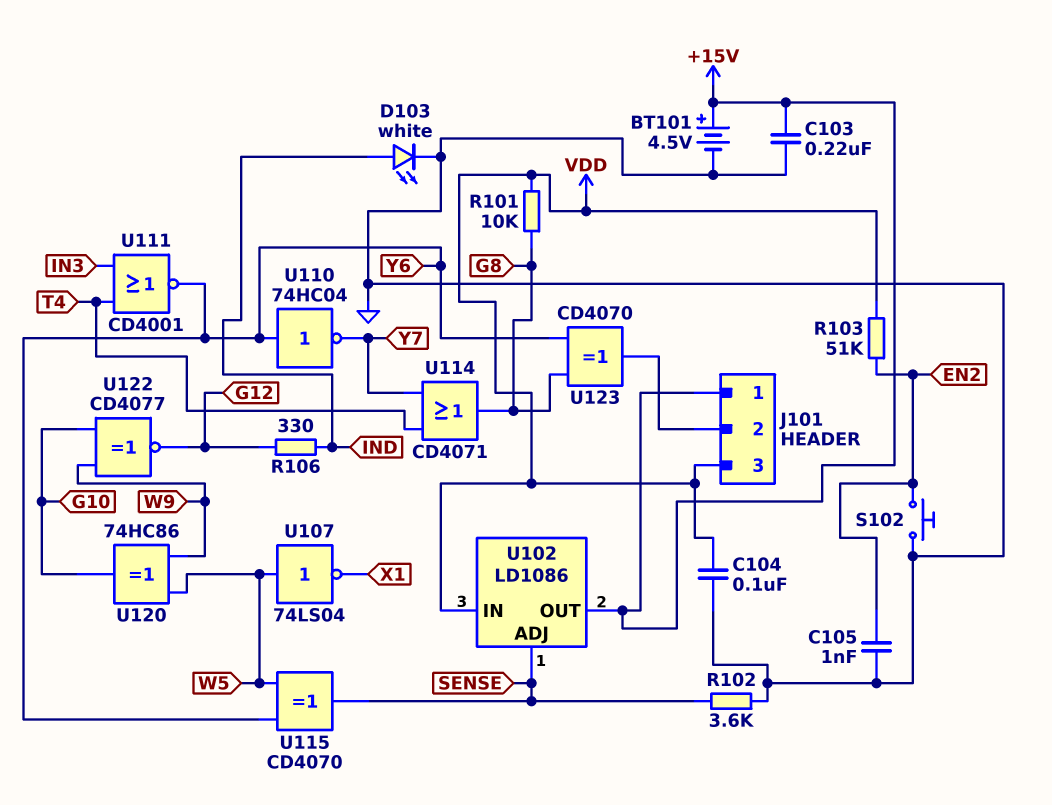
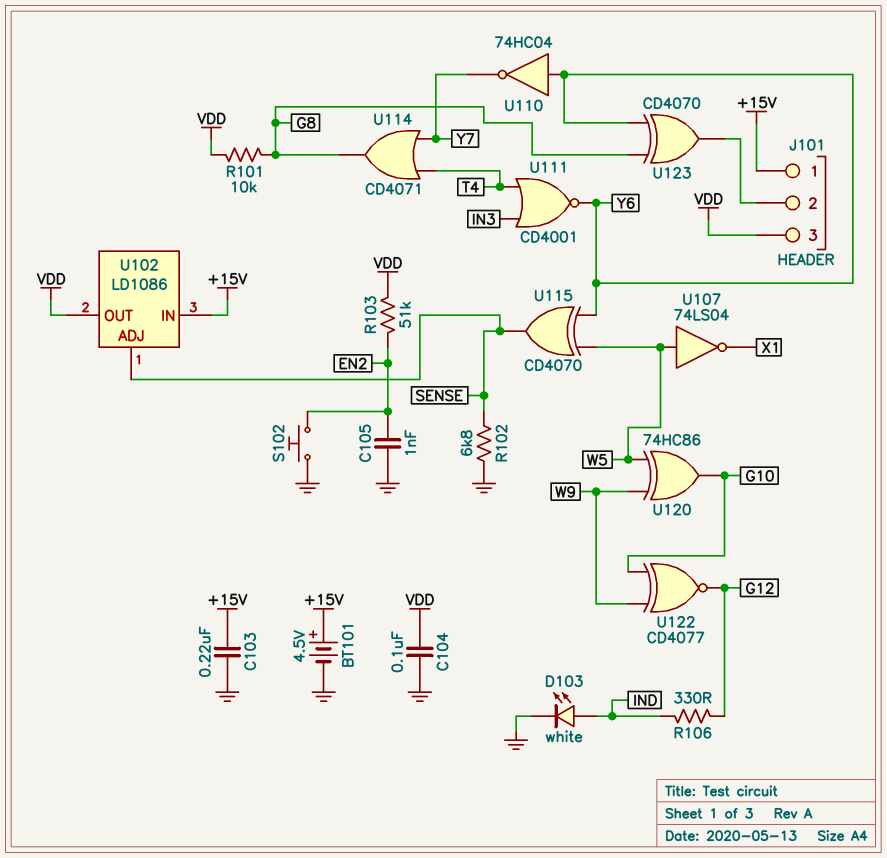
R102: 3.6k (GND, SENSE) -> 6.8k (GND, SENSE)
U102 pin IN: VDD -> +15V
U102 pin OUT: +15V -> VDD

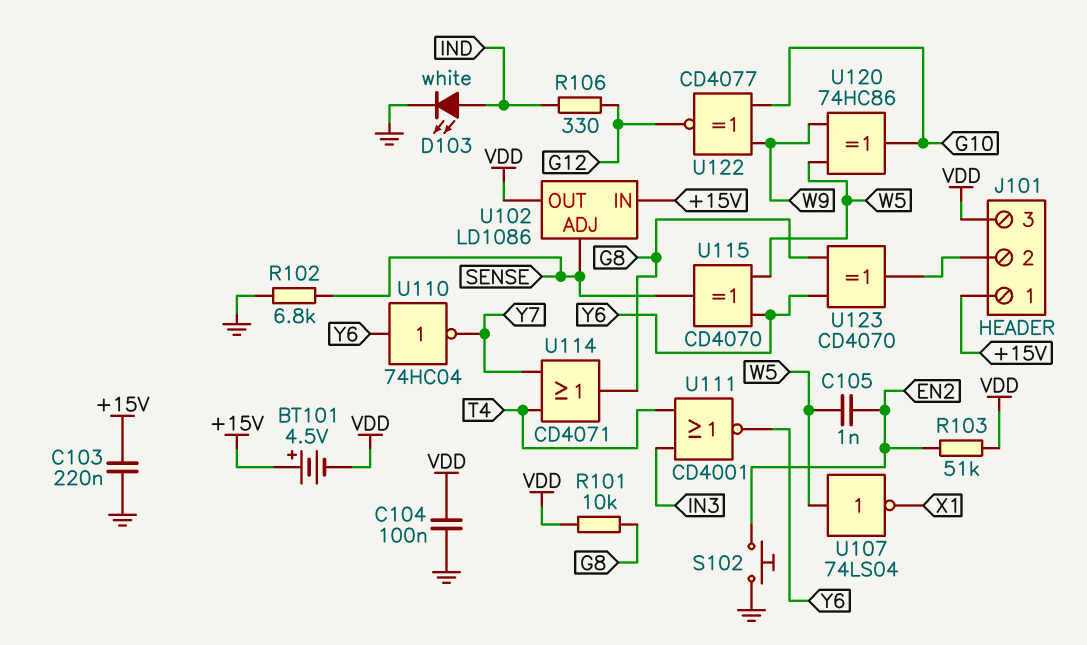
BT101: 4.5V (plus +15V, minus GND) -> 4.5V (plus +15V, minus VDD)
C105: 1nF (EN2, GND) -> 1nF (EN2, W5)

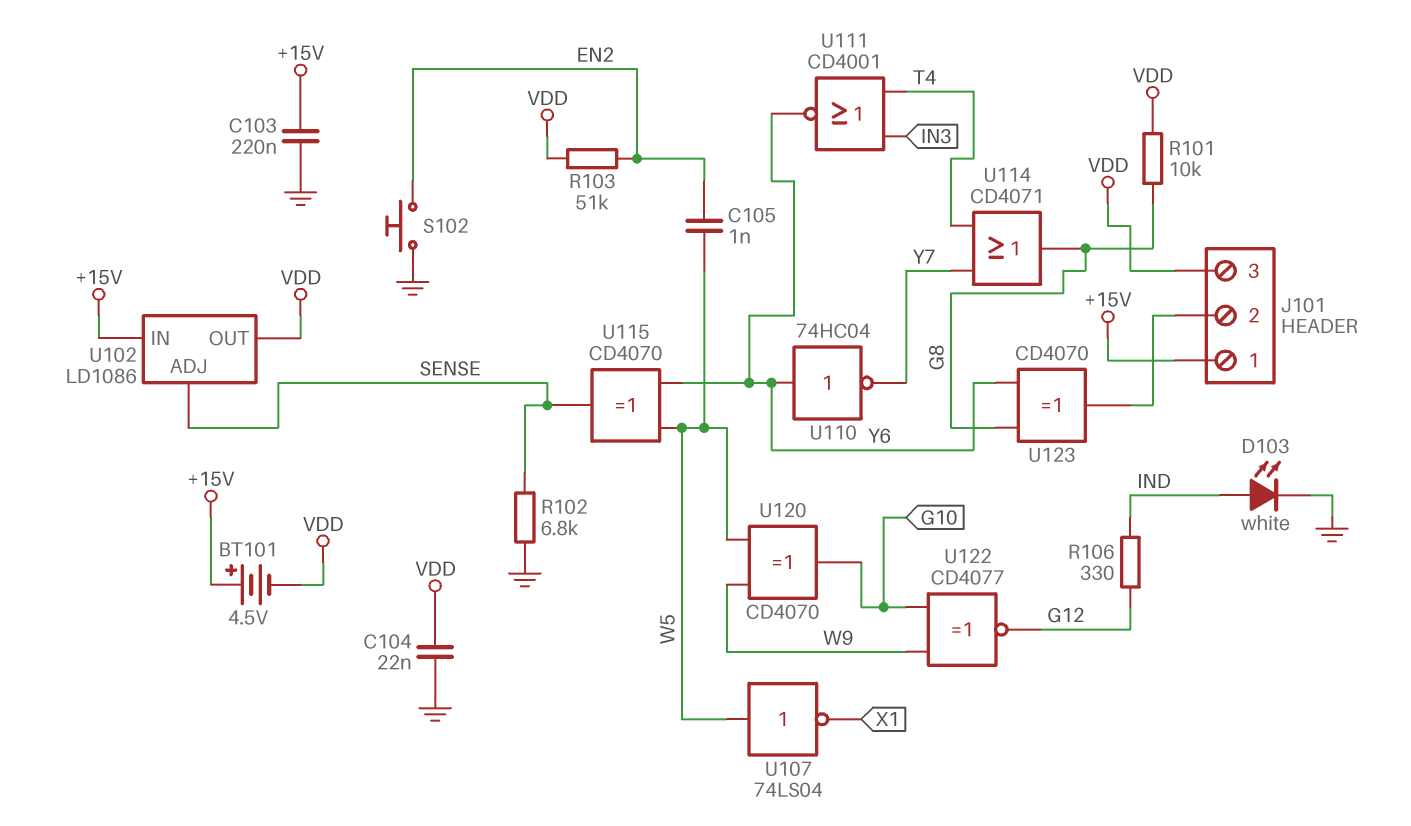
C104: 100nF (GND, VDD) -> 22nF (GND, VDD)
U120: XOR 74HC86 (in W5, in W9, out G10) -> XOR CD4070 (in W5, in W9, out G10)

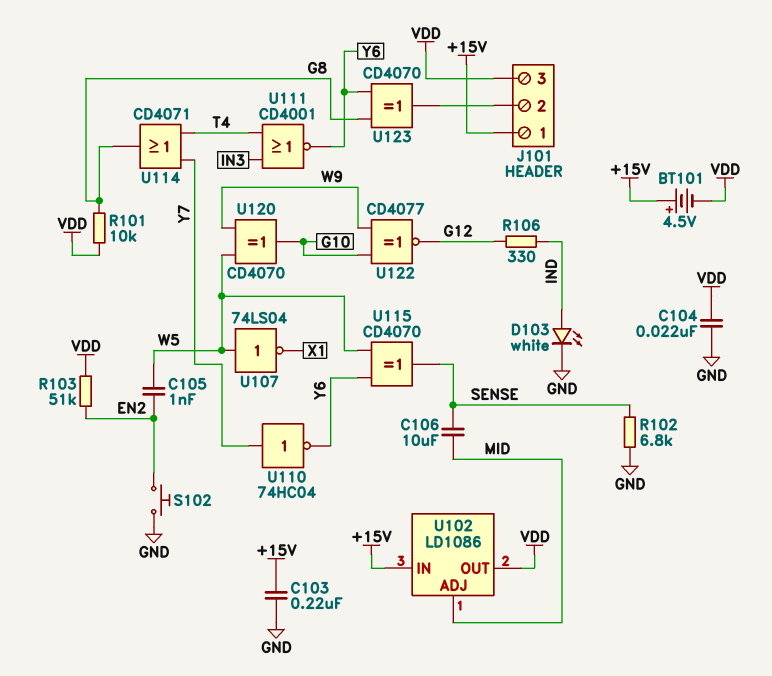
C106: none -> 10uF (MID, SENSE)
U102 pin ADJ: SENSE -> MID
U110: NOT 74HC04 (in Y6, out Y7) -> NOT 74HC04 (in Y7, out Y6)

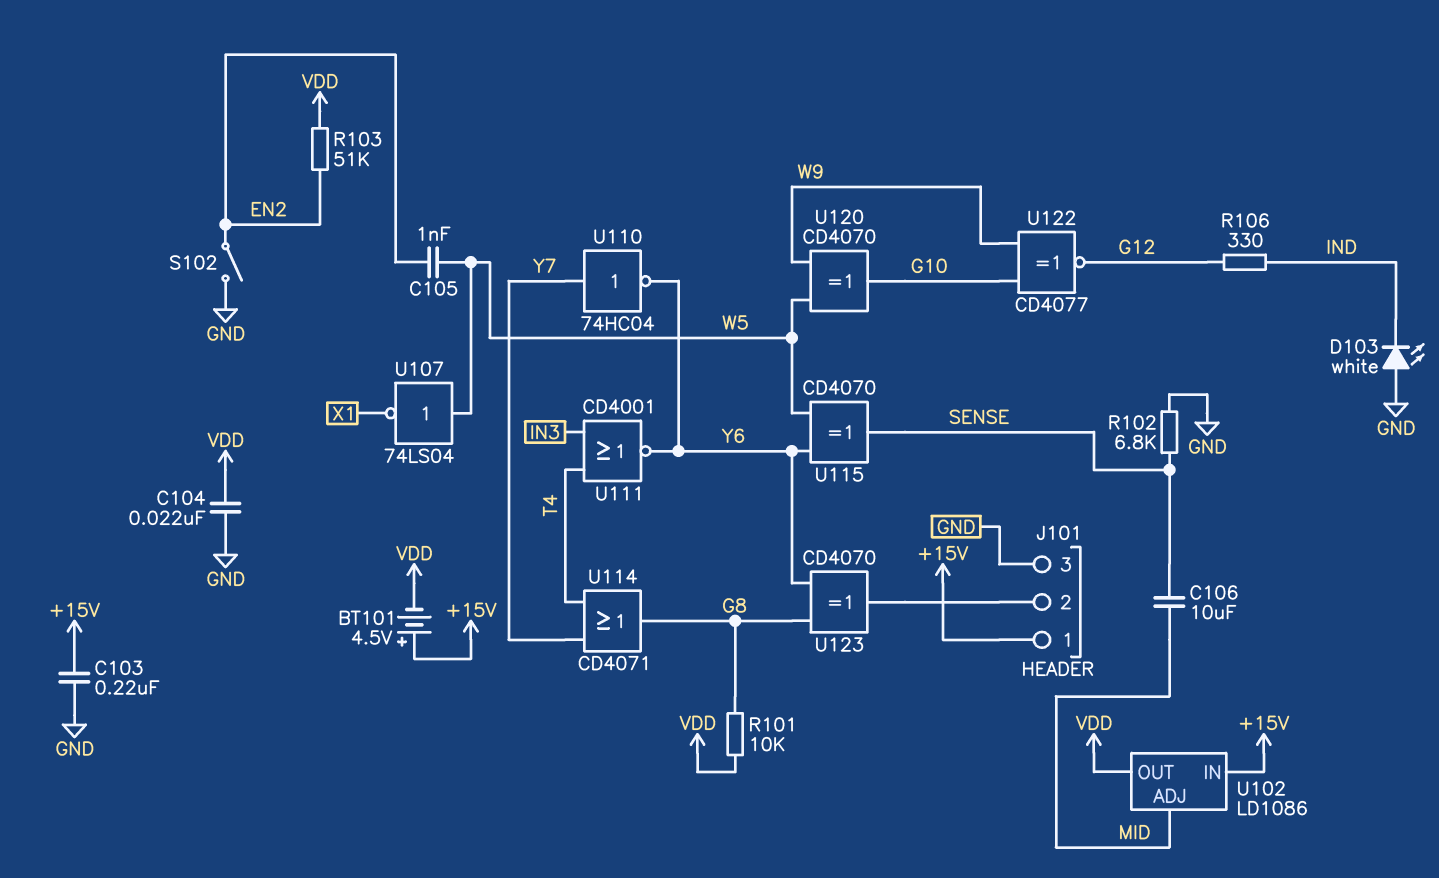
D103: LED white (A IND, K GND) -> LED white (A GND, K IND)
J101 pin 3: VDD -> GND
S102: button (EN2, GND) -> switch (EN2, GND)

